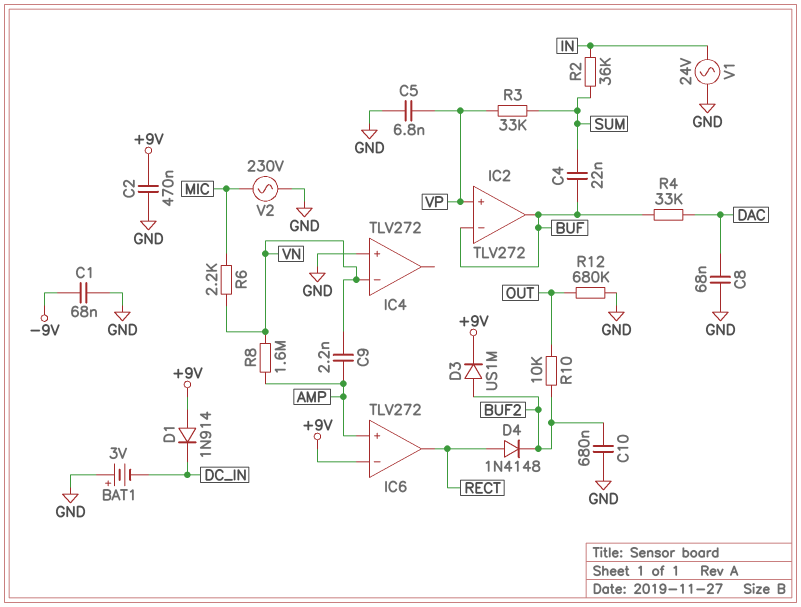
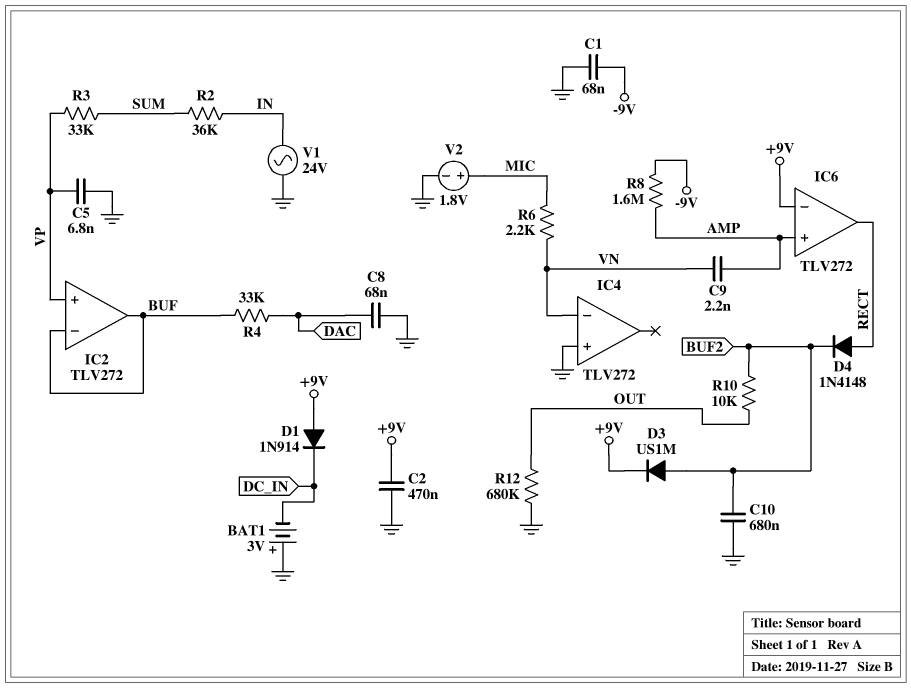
C4: 22nF (BUF, SUM) -> none
R8: 1.6M (AMP, VN) -> 1.6M (-9V, AMP)
V2: AC 230V (GND, MIC) -> 1.8V (plus MIC, minus GND)

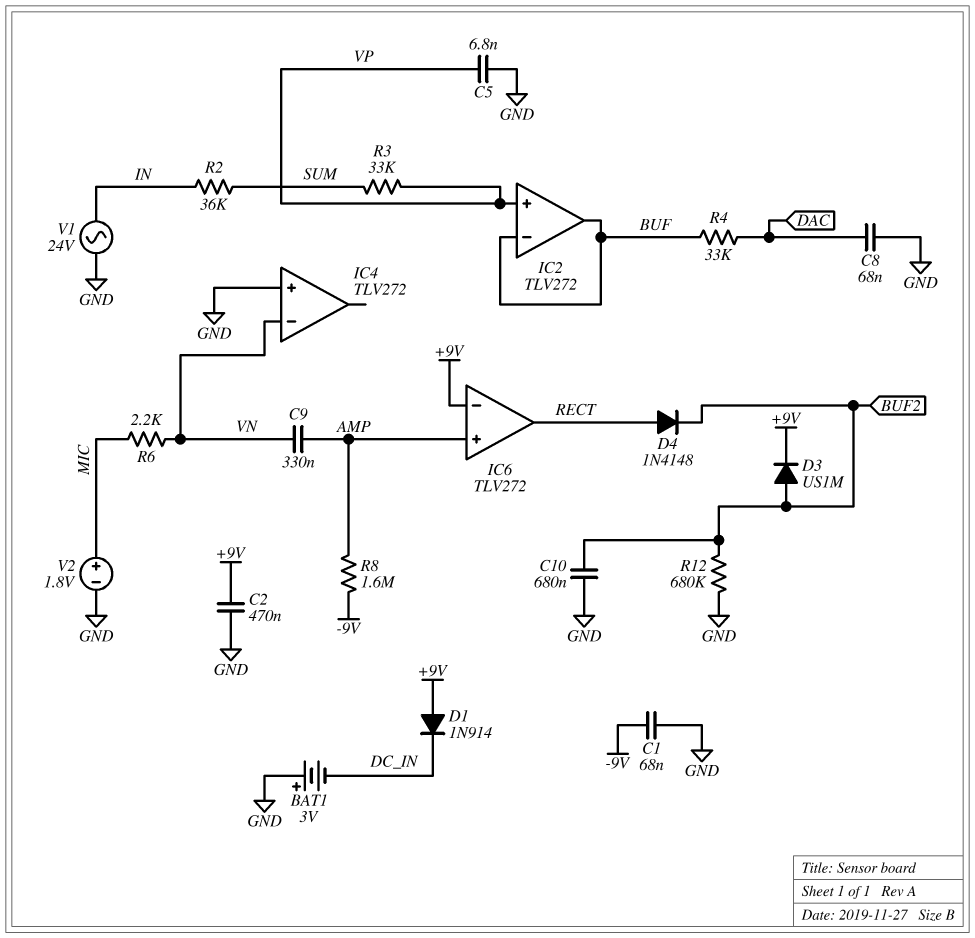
C9: 2.2nF (AMP, VN) -> 330nF (AMP, VN)
R10: 10k (BUF2, OUT) -> none
R12: 680k (GND, OUT) -> 680k (BUF2, GND)

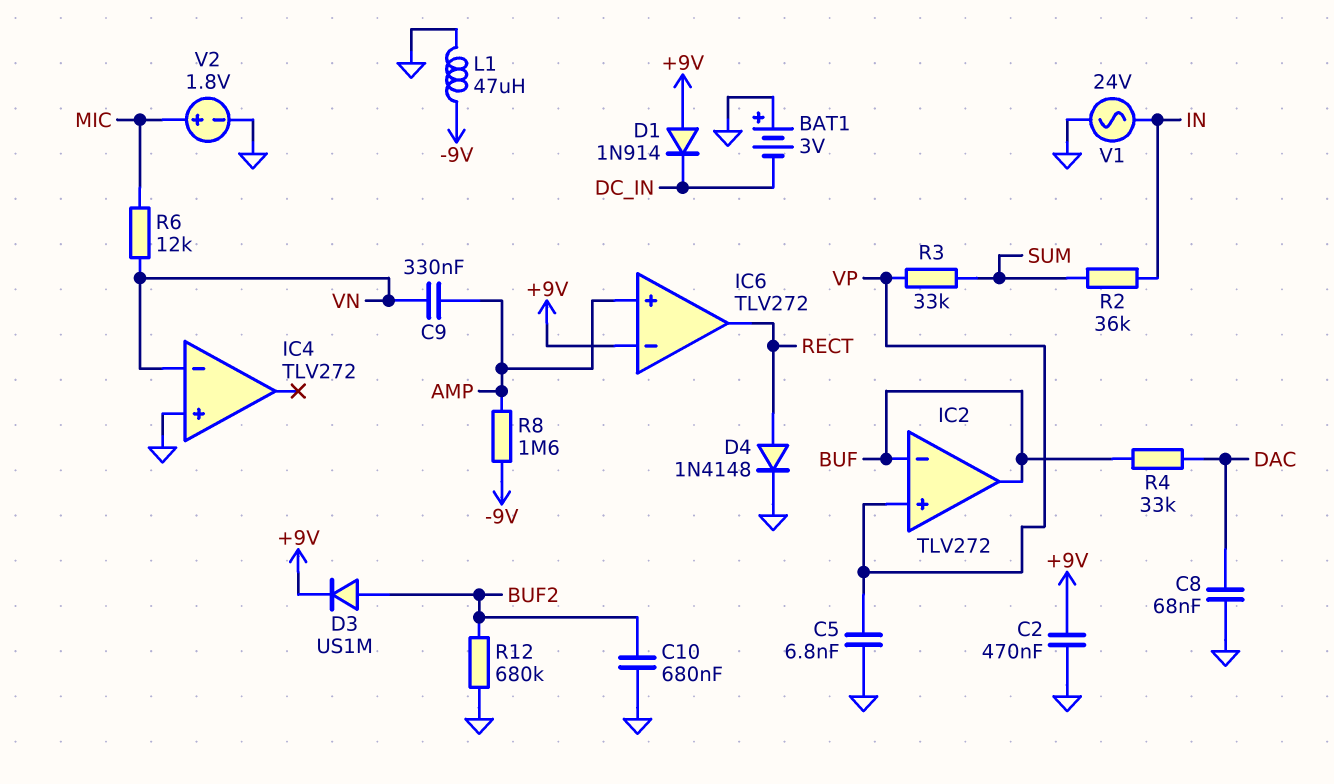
C1: 68nF (-9V, GND) -> none
D4: diode 1N4148 (A RECT, K BUF2) -> diode 1N4148 (A RECT, K GND)
L1: none -> 47uH (-9V, GND)
R6: 2.2k (MIC, VN) -> 12k (MIC, VN)

